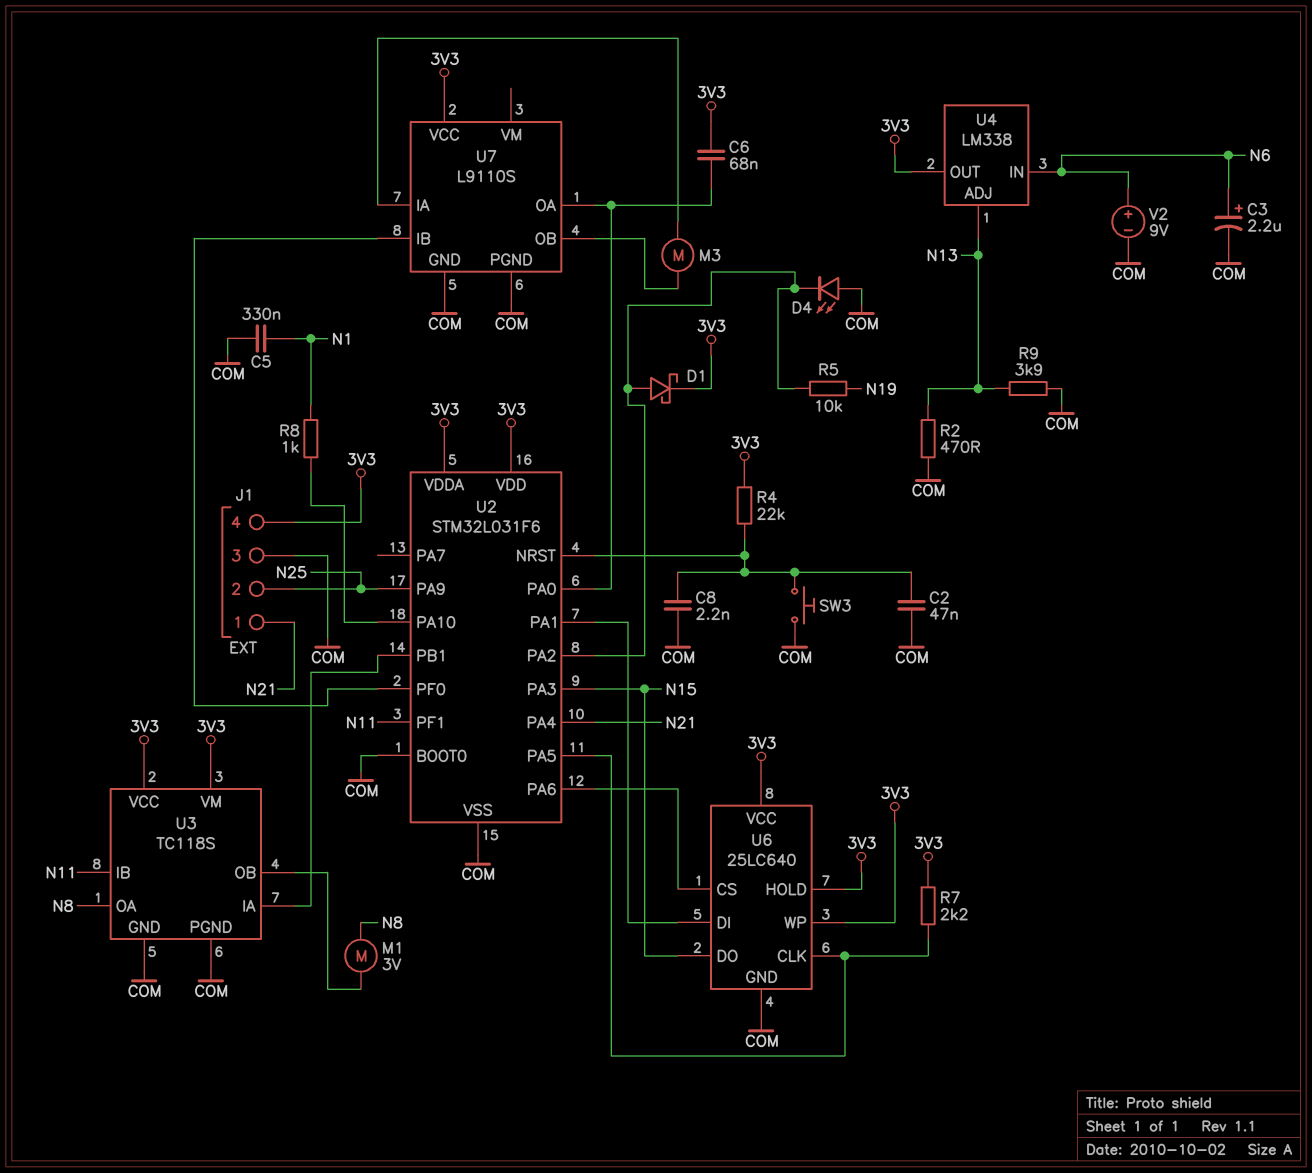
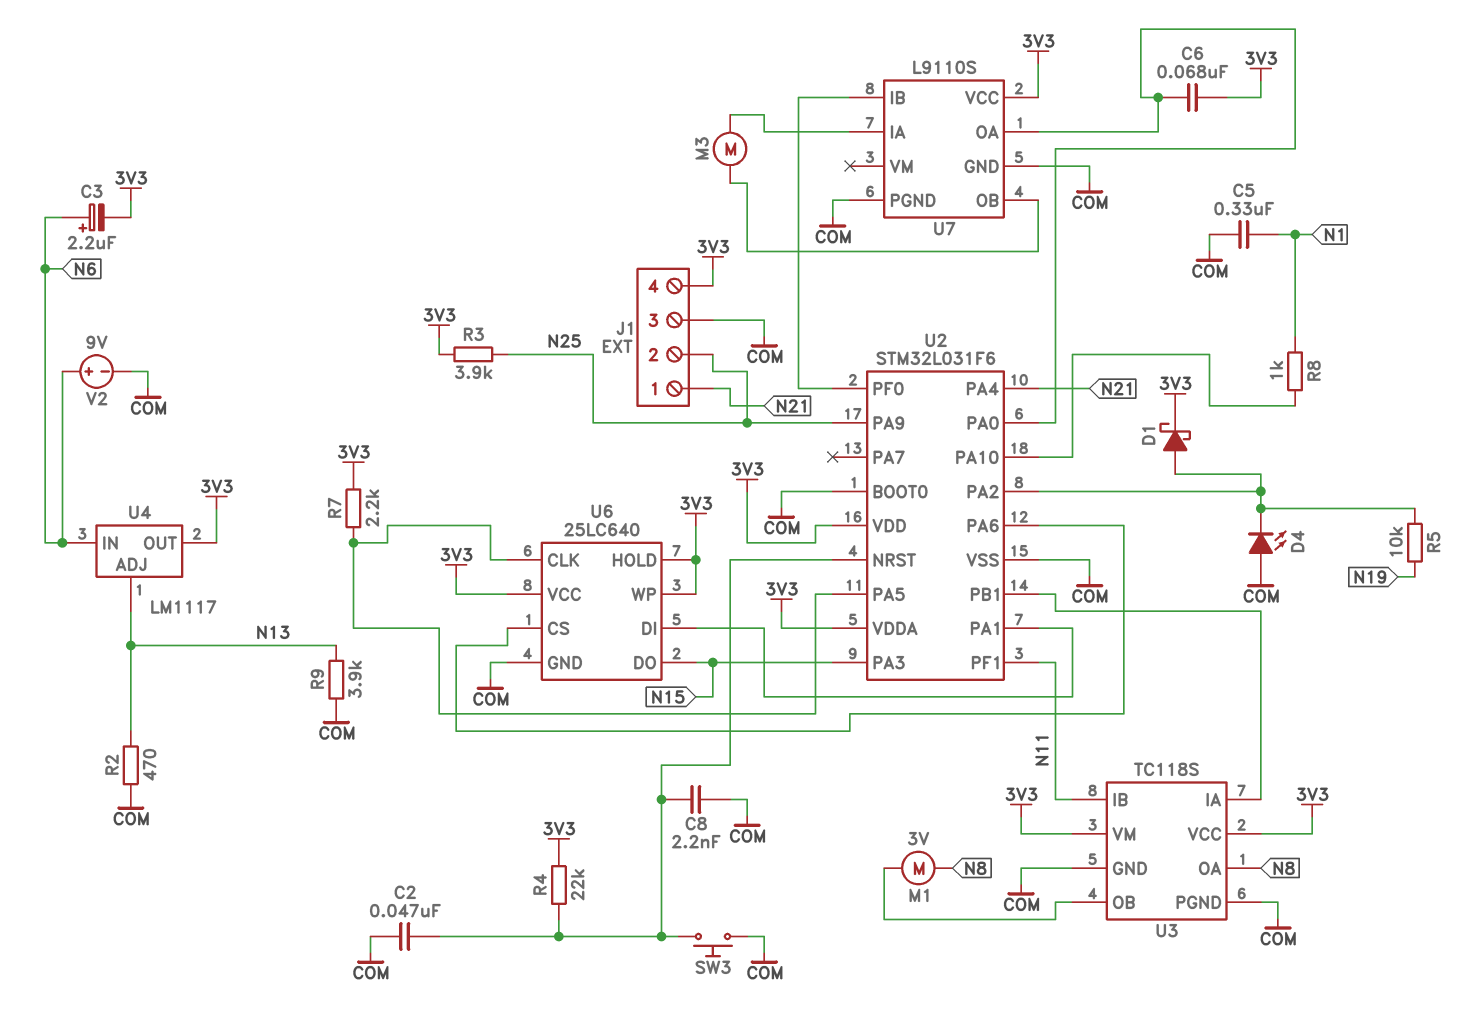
C3: 2.2uF (plus N6, minus COM) -> 2.2uF (plus N6, minus 3V3)
R3: none -> 3.9k (3V3, N25)
U4: LM338 -> LM1117

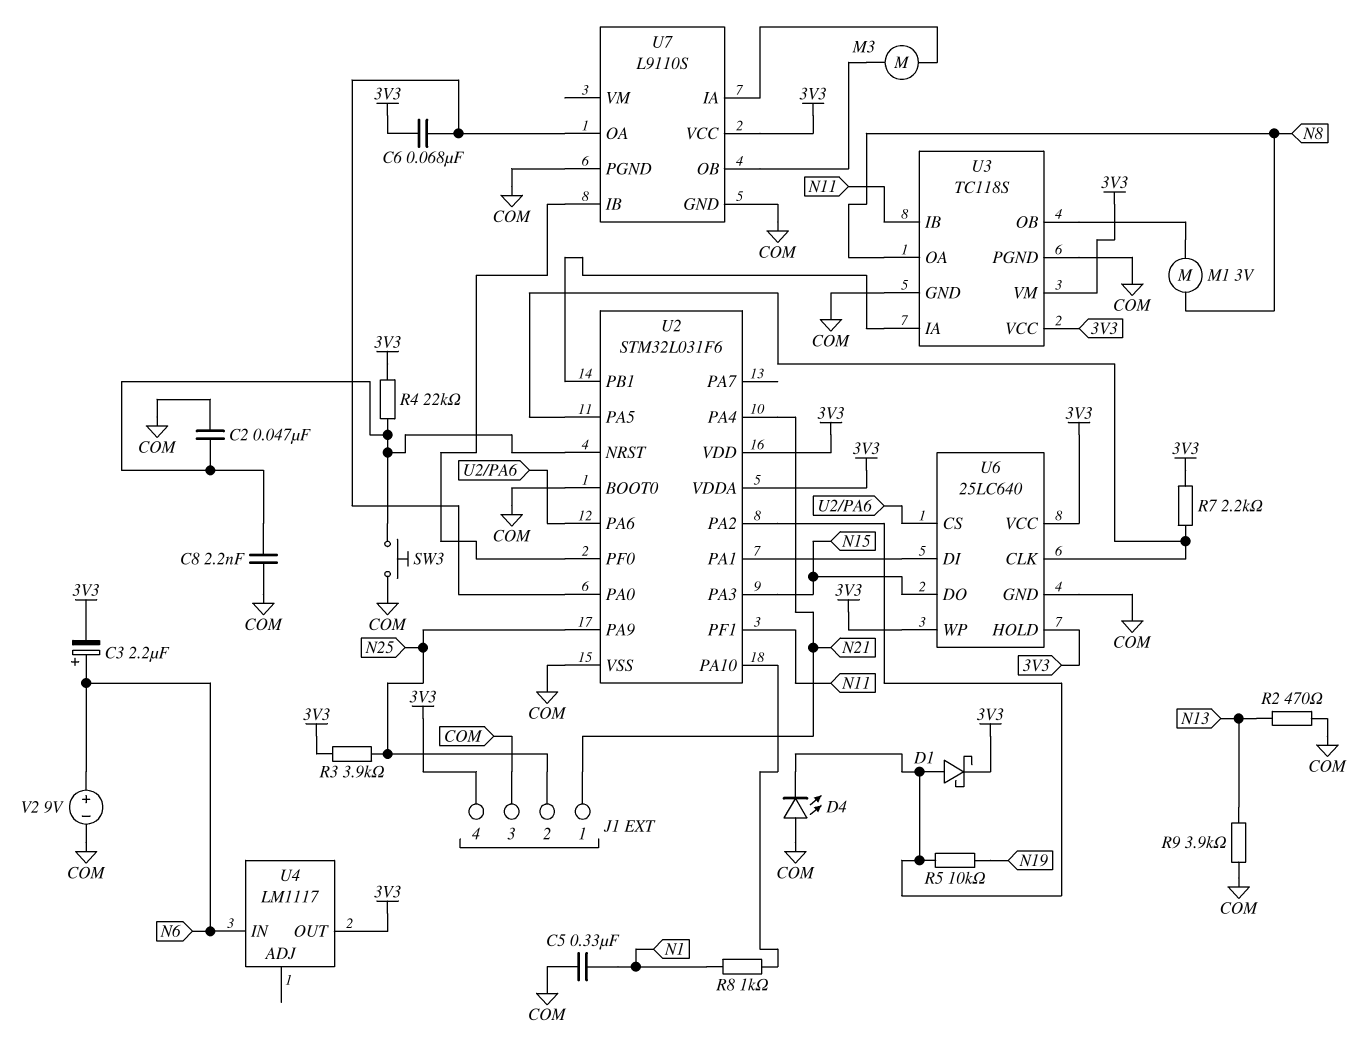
U4 pin ADJ: N13 -> none

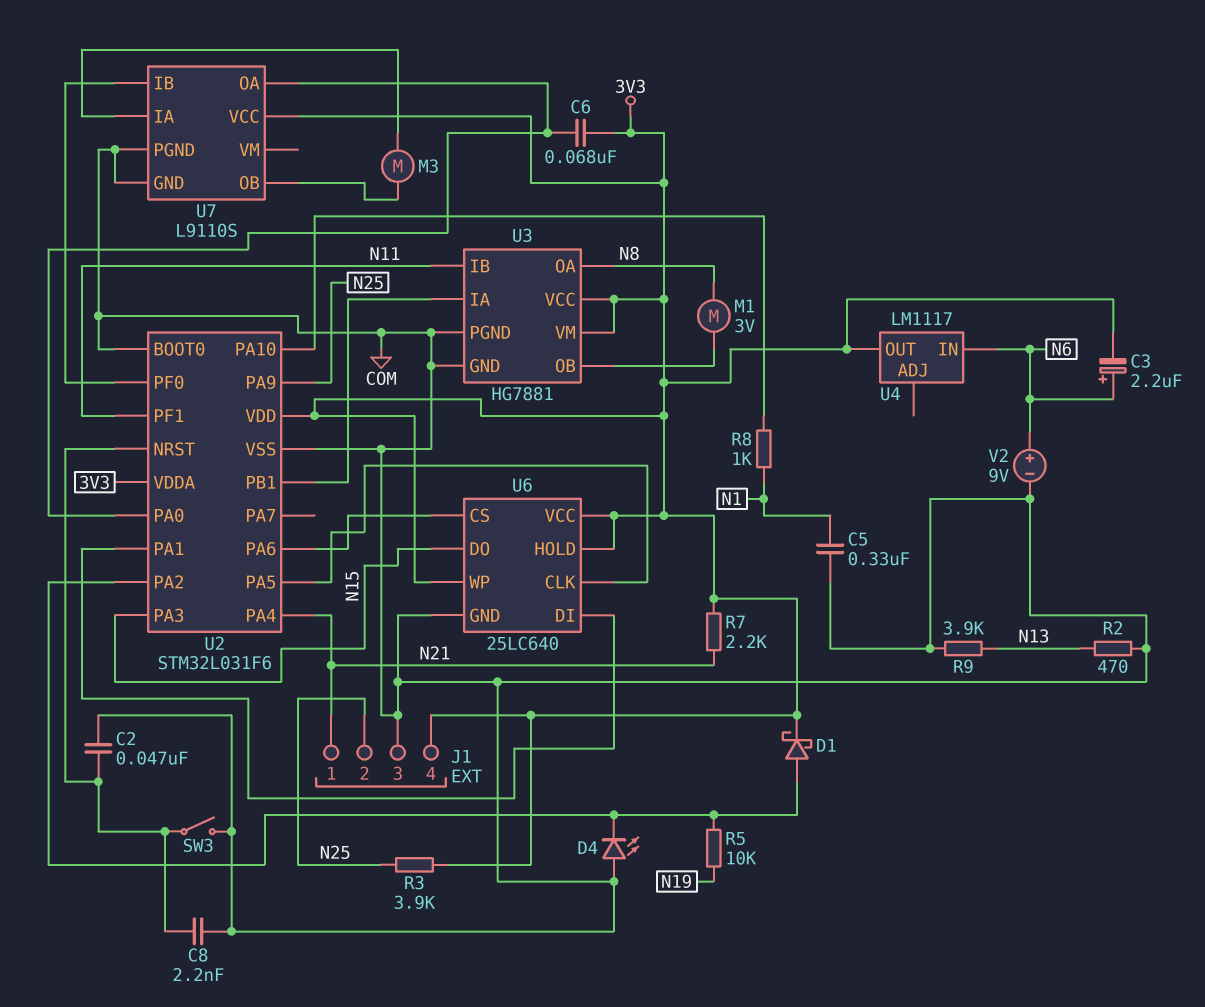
R4: 22k (3V3, U2/NRST) -> none
R7: 2.2k (3V3, U2/PA5) -> 2.2k (3V3, N21)
SW3: button (COM, U2/NRST) -> switch (COM, U2/NRST)
U3: TC118S -> HG7881

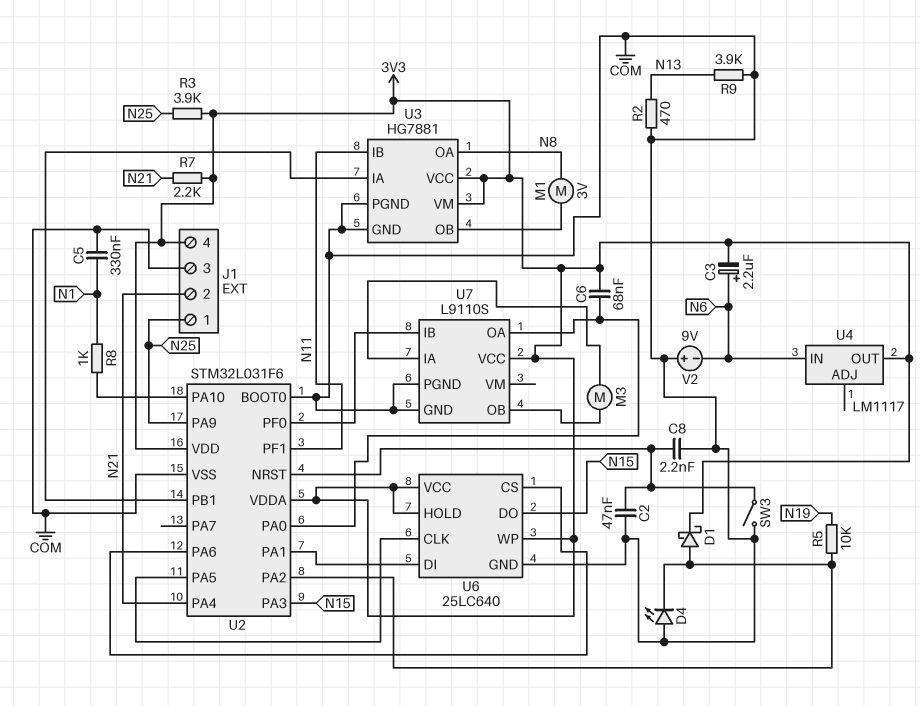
J1 pin 1: N21 -> N25
J1 pin 2: N25 -> N21
V2: 9V (plus N6, minus COM) -> 9V (plus COM, minus N6)

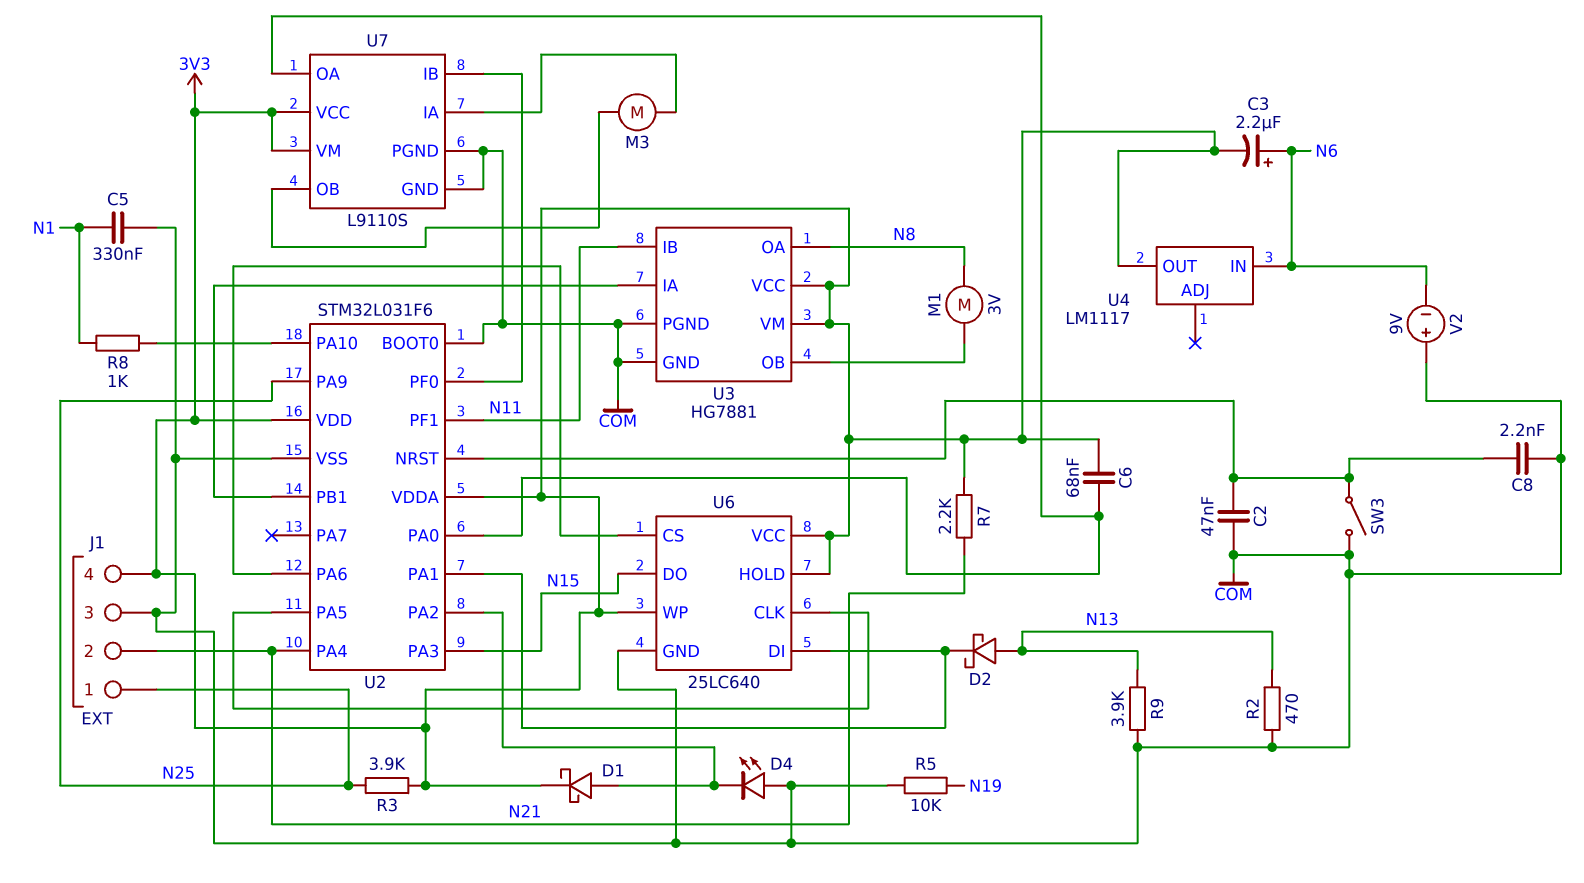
D2: none -> schottky (A N13, K U2/PA1)
R5: 10k (N19, U2/PA2) -> 10k (COM, N19)
U7 pin VM: none -> 3V3

